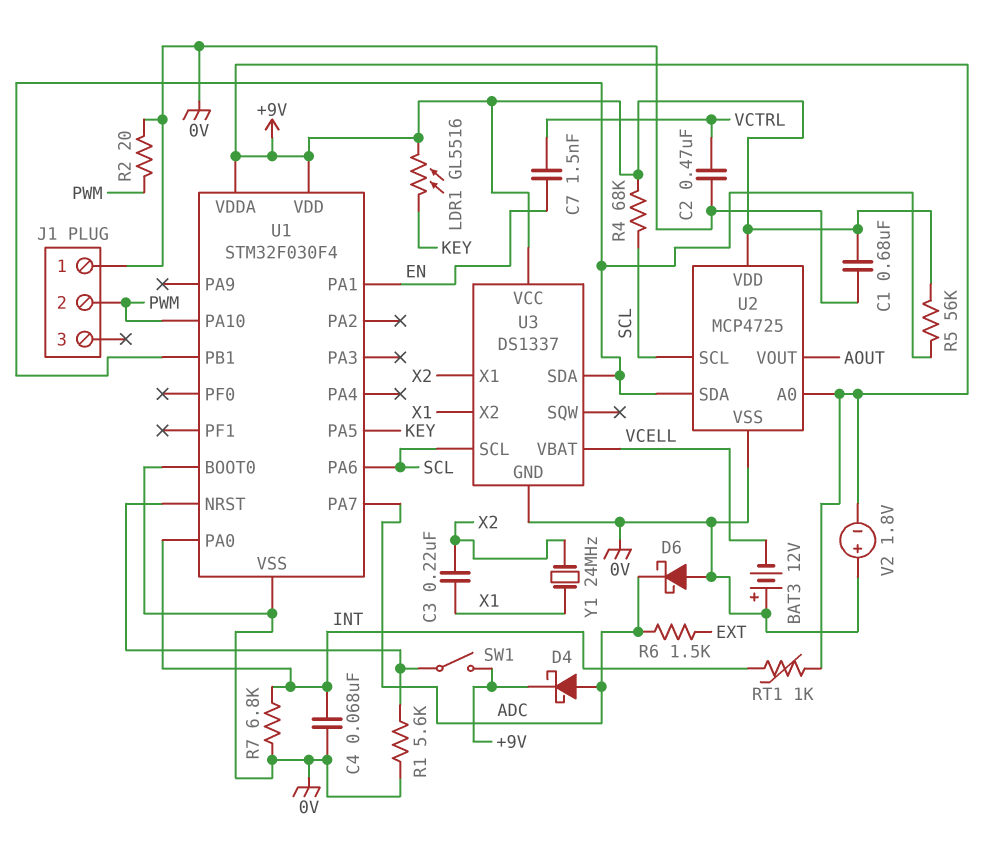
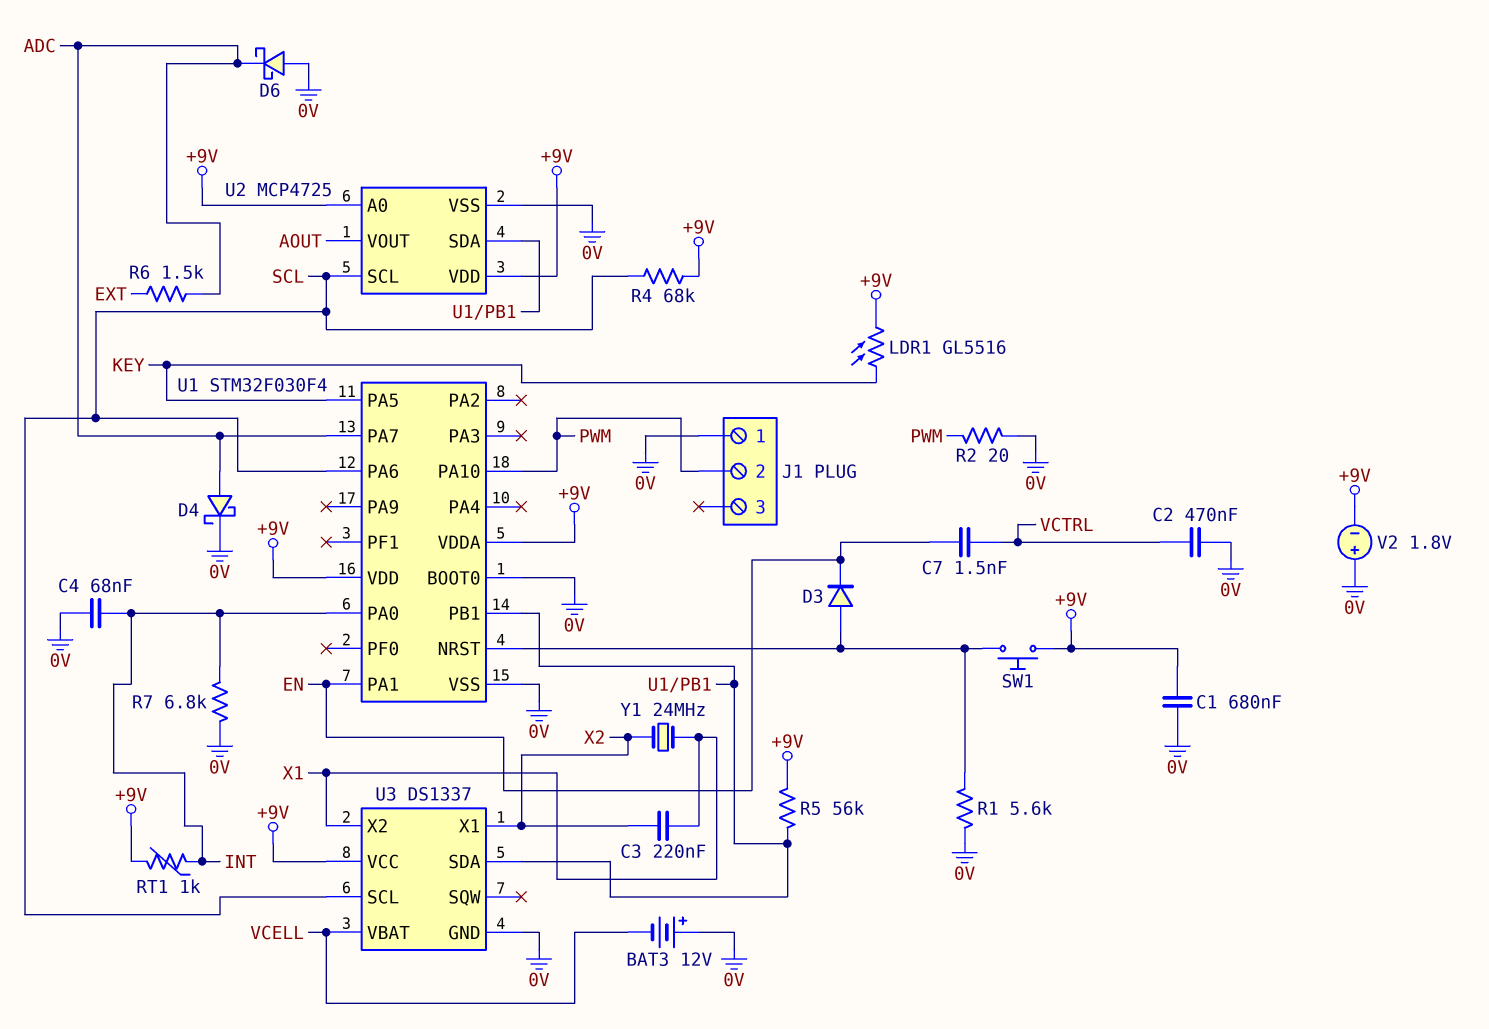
D3: none -> diode (A U1/NRST, K EN)
D4: schottky (A ADC, K +9V) -> schottky (A ADC, K 0V)
SW1: switch (+9V, U1/NRST) -> button (+9V, U1/NRST)

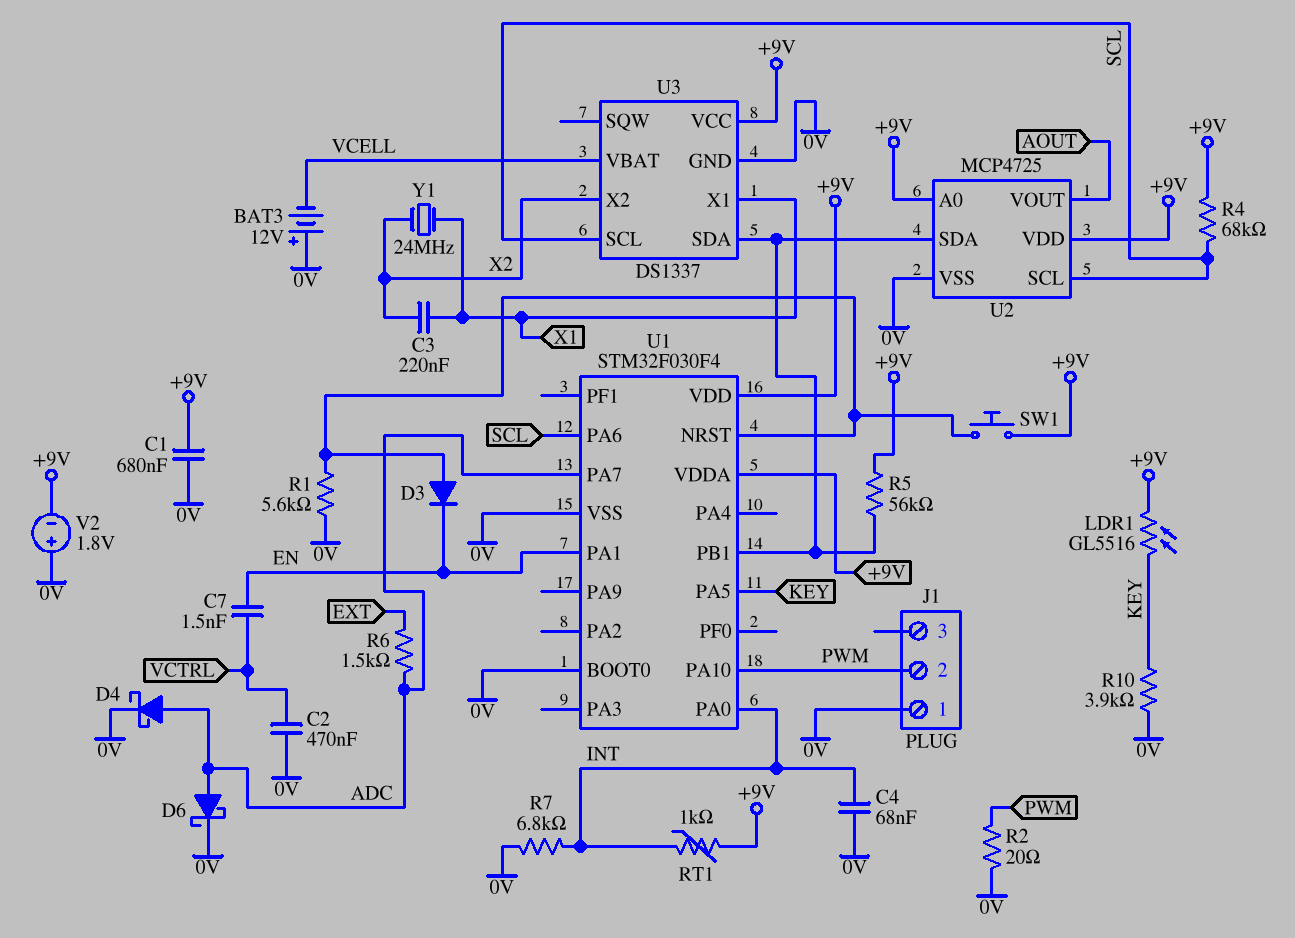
D6: schottky (A 0V, K ADC) -> schottky (A ADC, K 0V)
R10: none -> 3.9k (0V, KEY)
U3 pin X1: X2 -> X1
U3 pin X2: X1 -> X2

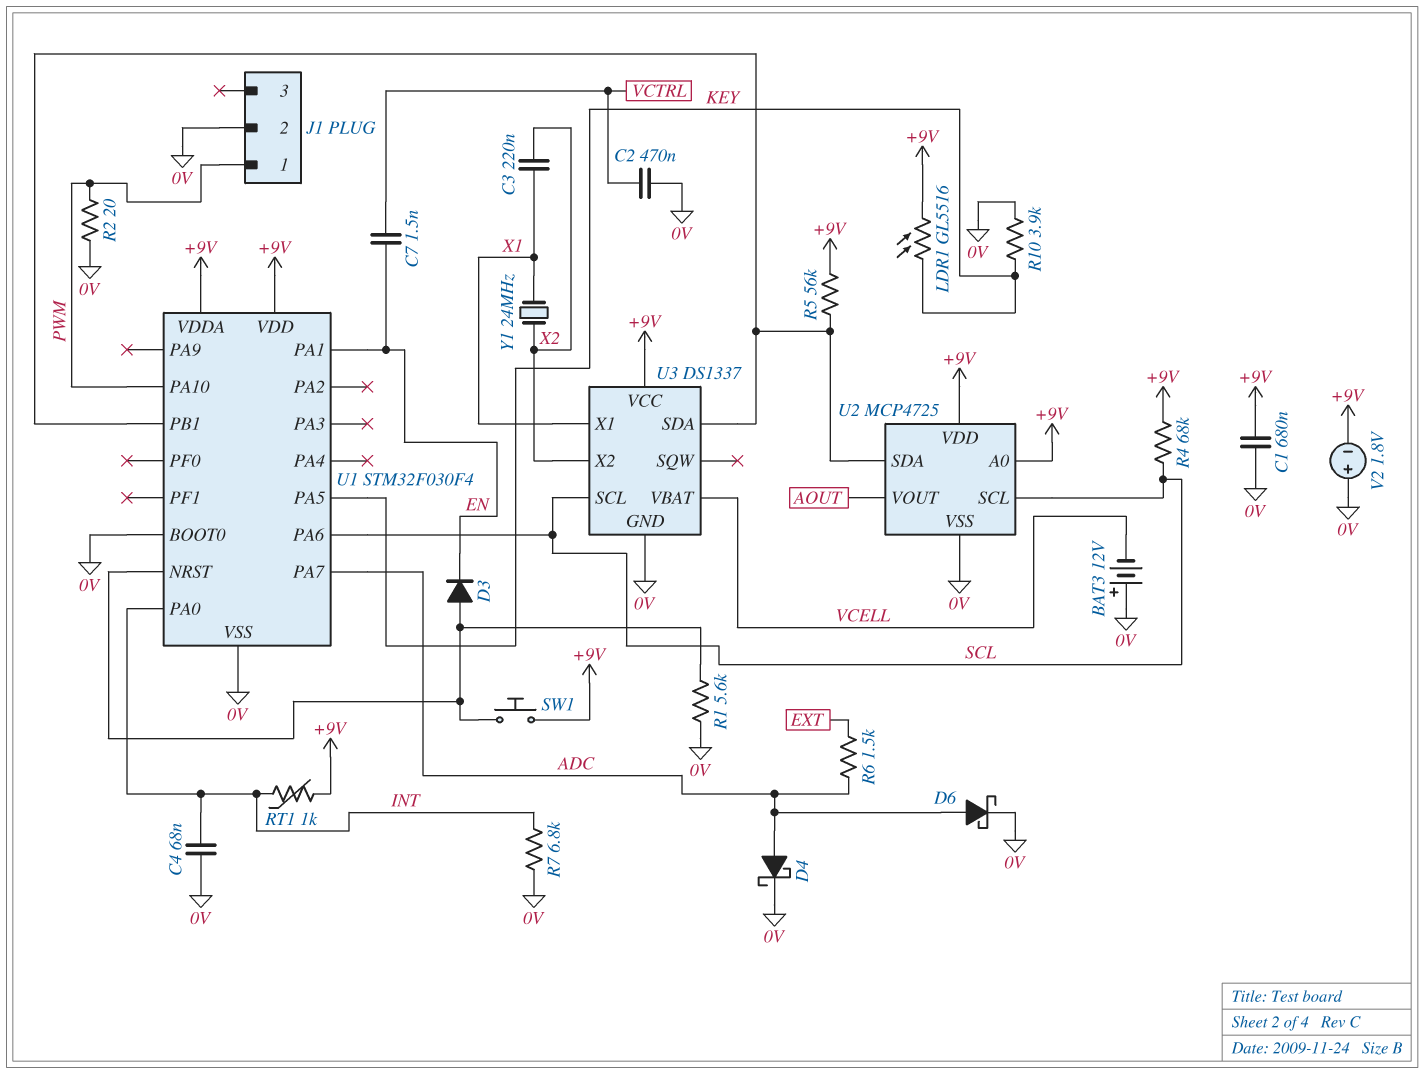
J1 pin 1: 0V -> PWM
J1 pin 2: PWM -> 0V

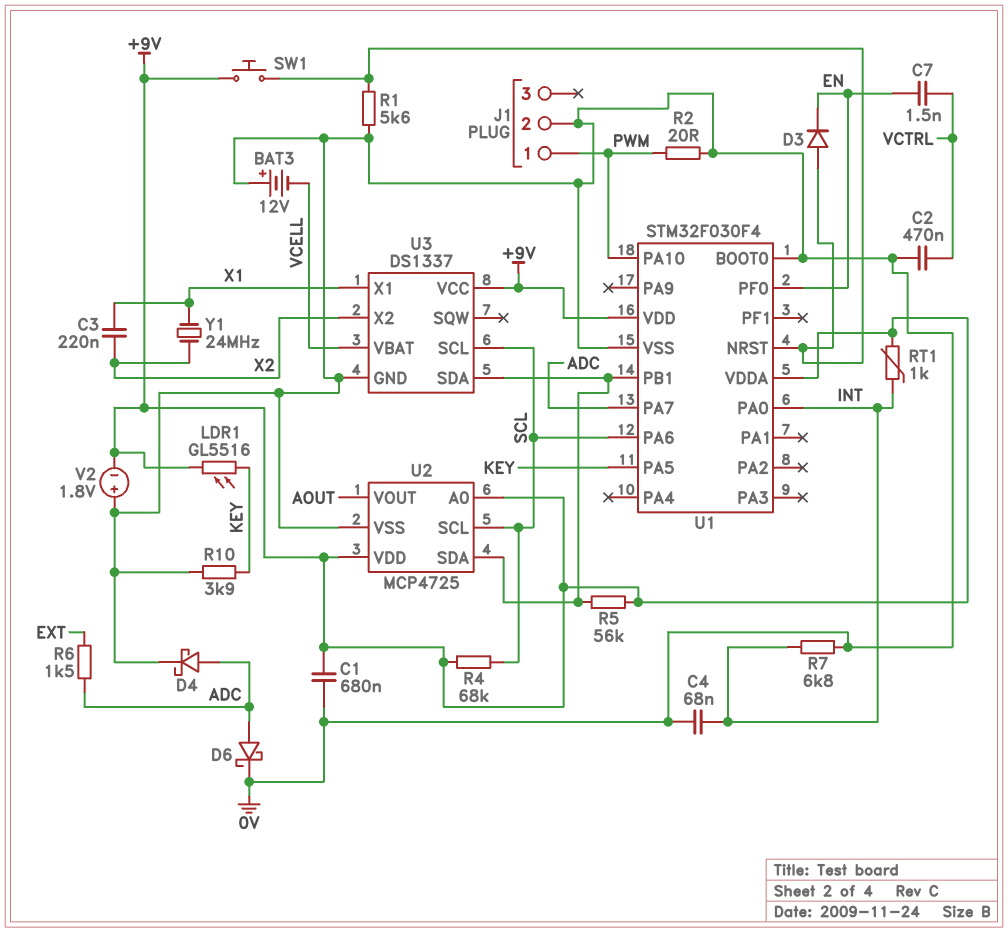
U1 pin PA1: EN -> none
U1 pin PF0: none -> EN

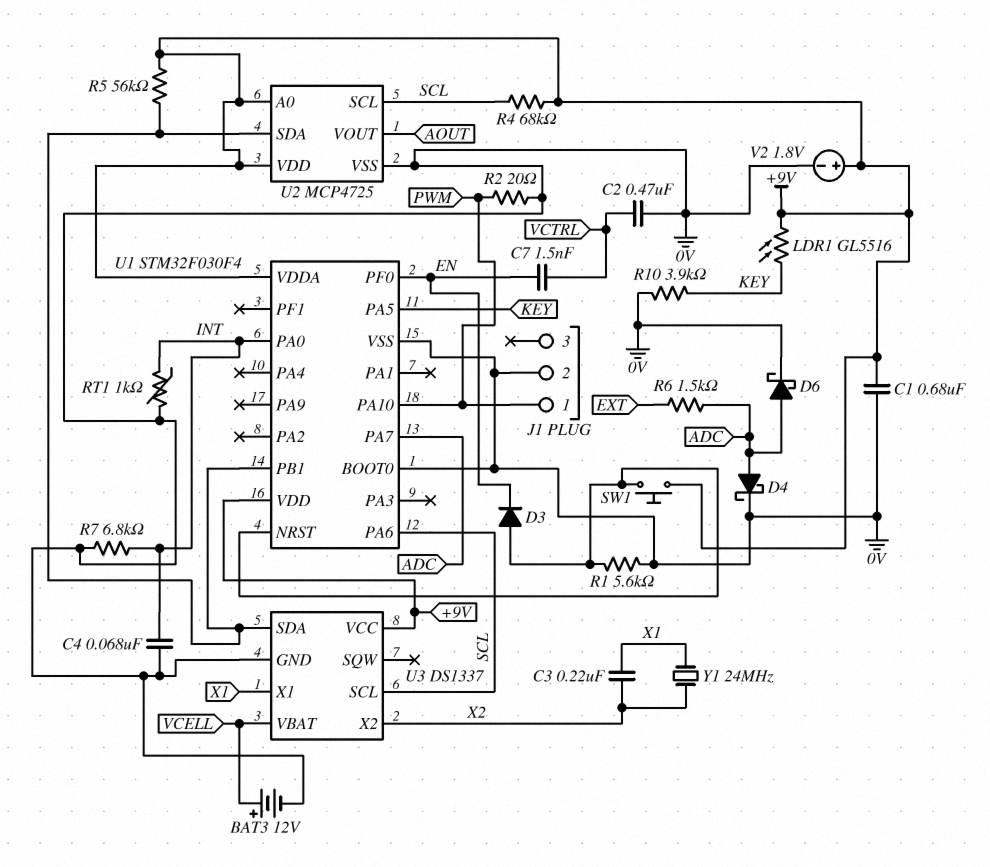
BAT3: 12V (plus 0V, minus VCELL) -> 12V (plus VCELL, minus 0V)
RT1: 1k (+9V, INT) -> 1k (0V, INT)
V2: 1.8V (plus 0V, minus +9V) -> 1.8V (plus +9V, minus 0V)

